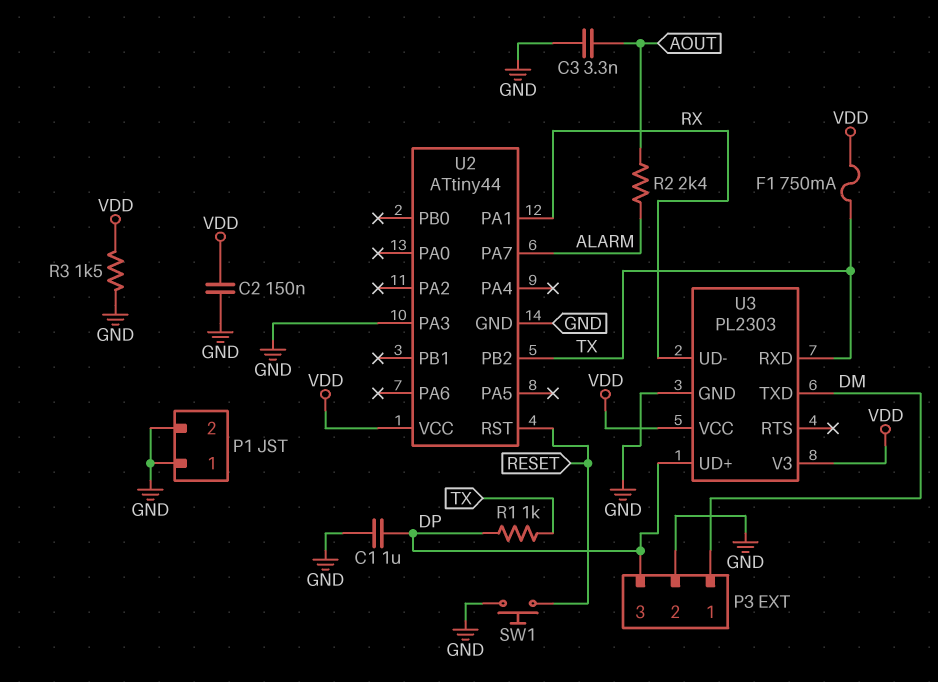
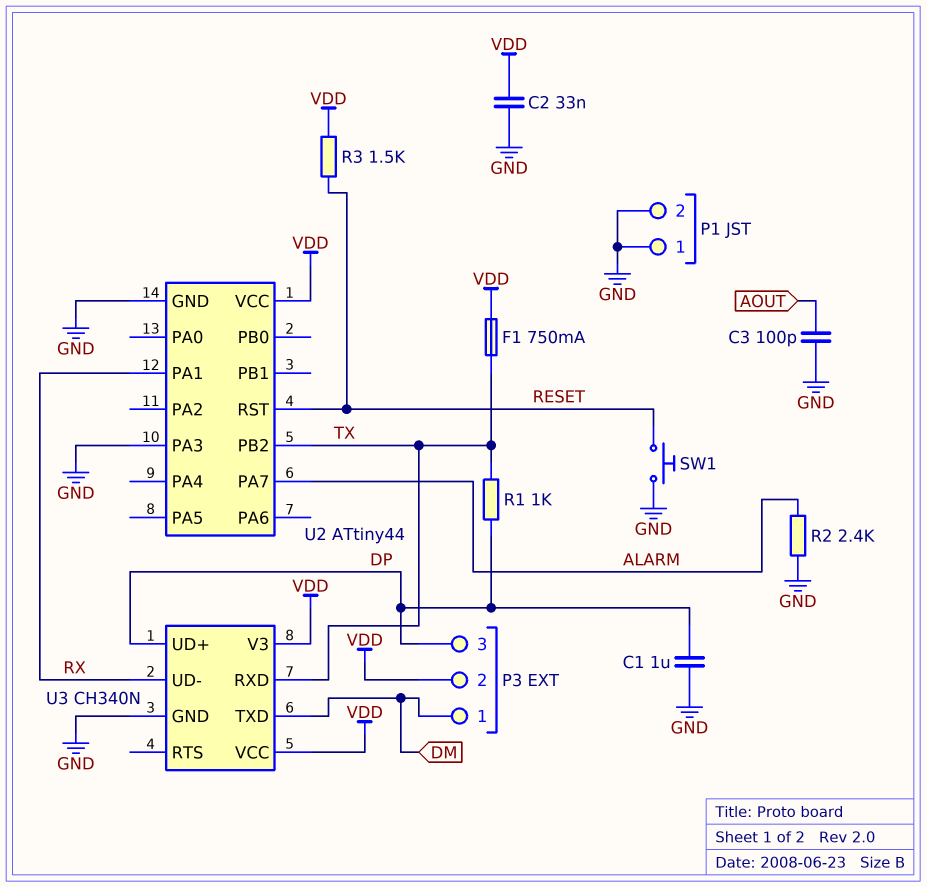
C2: 150nF (GND, VDD) -> 33nF (GND, VDD)
C3: 3.3nF (AOUT, GND) -> 100pF (AOUT, GND)
P3 pin 2: GND -> VDD
R2: 2.4k (ALARM, AOUT) -> 2.4k (ALARM, GND)
R3: 1.5k (GND, VDD) -> 1.5k (RESET, VDD)
U3: PL2303 -> CH340N

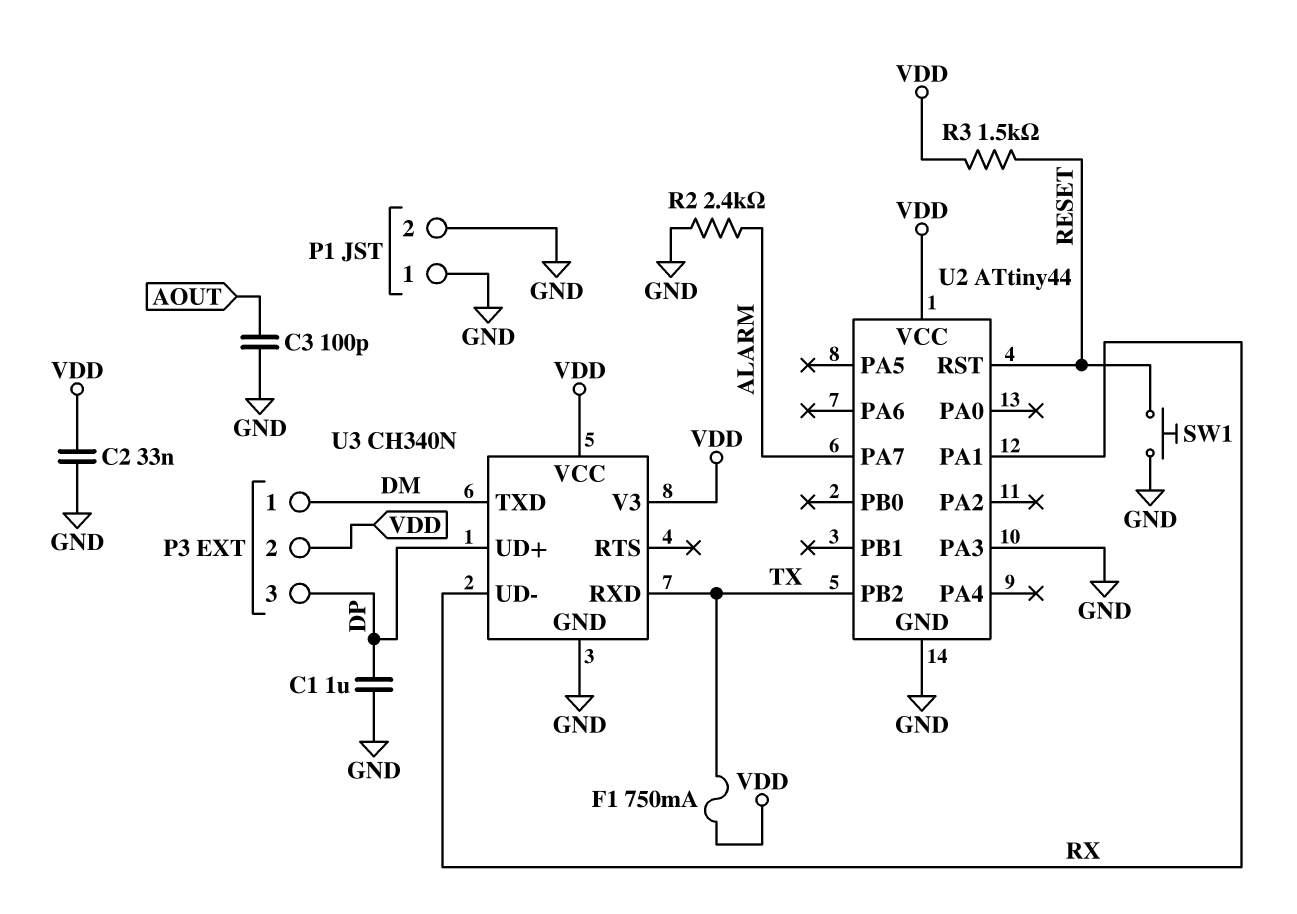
R1: 1k (DP, TX) -> none

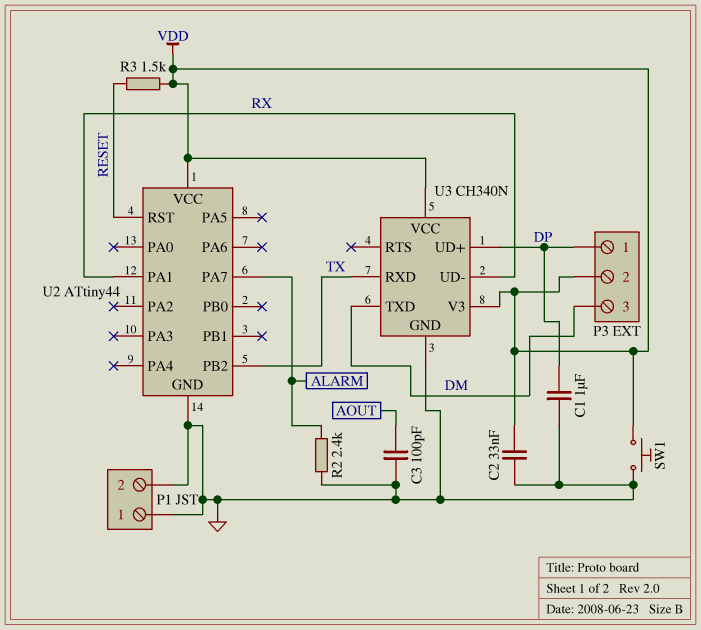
F1: 750mA (TX, VDD) -> none
P3 pin 1: DM -> DP
P3 pin 3: DP -> DM
SW1: button (GND, RESET) -> button (GND, VDD)
U2 pin PA3: GND -> none

